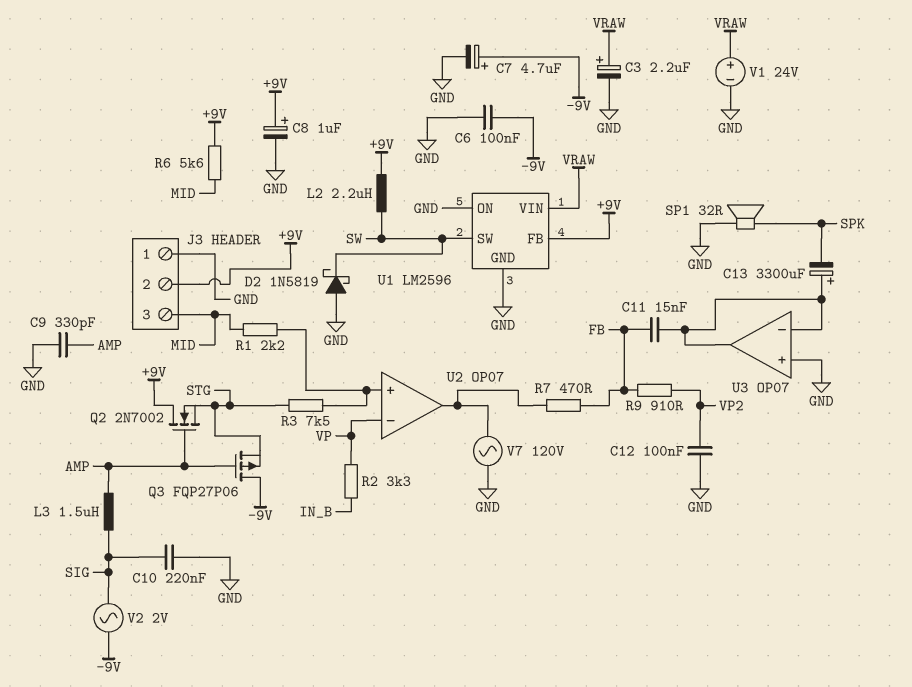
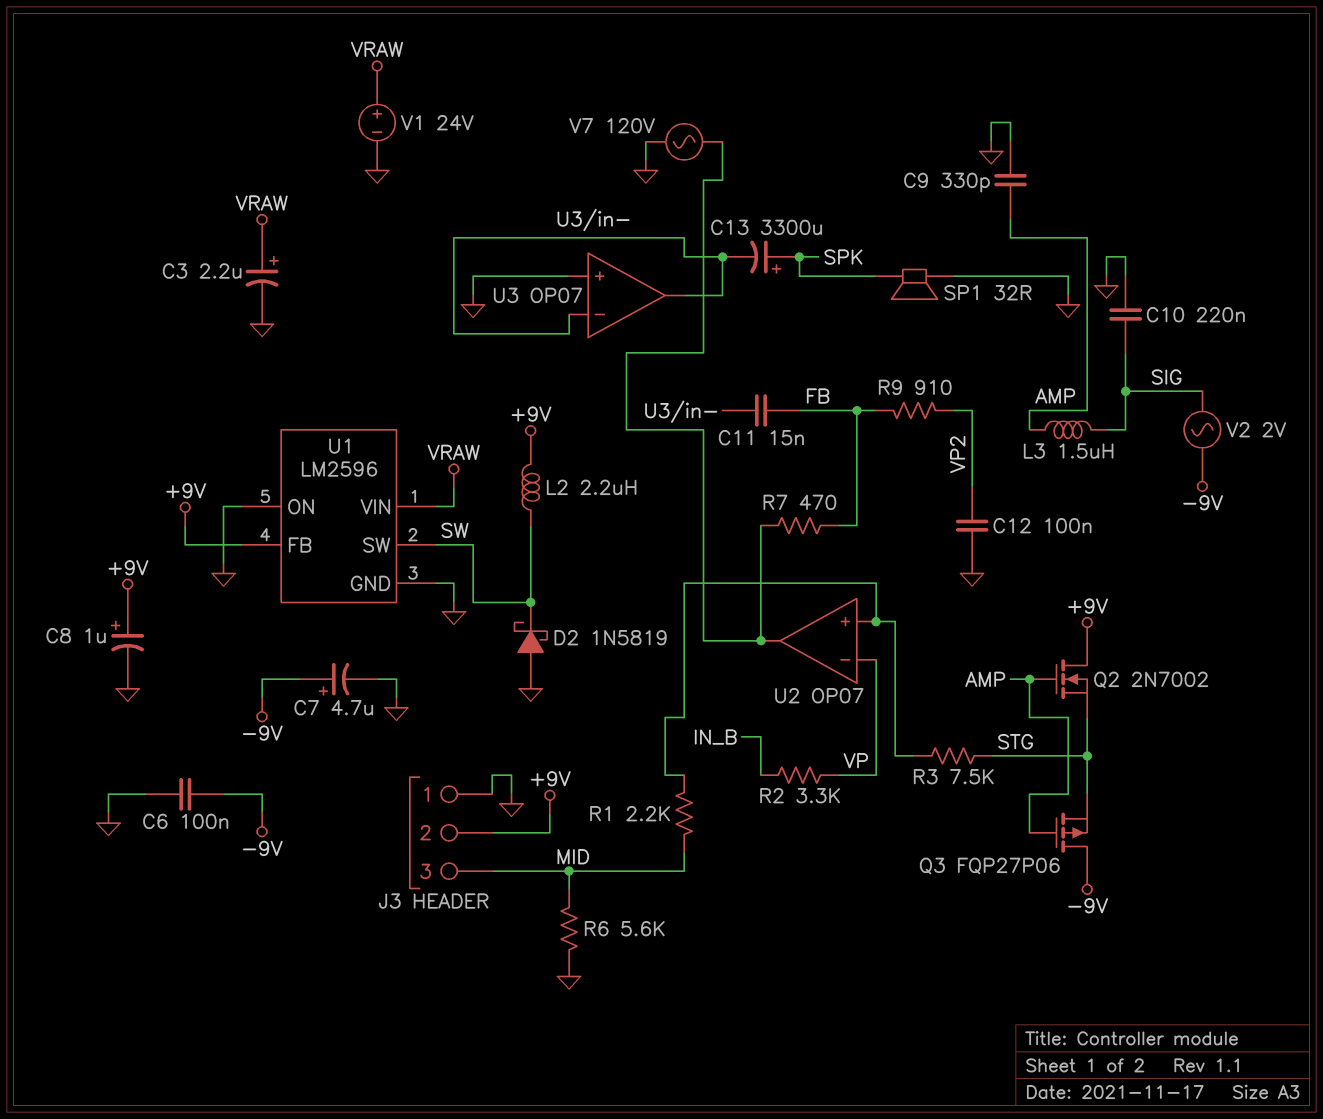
C13: 3300uF (plus U3/in-, minus SPK) -> 3300uF (plus SPK, minus U3/in-)
R6: 5.6k (+9V, MID) -> 5.6k (GND, MID)

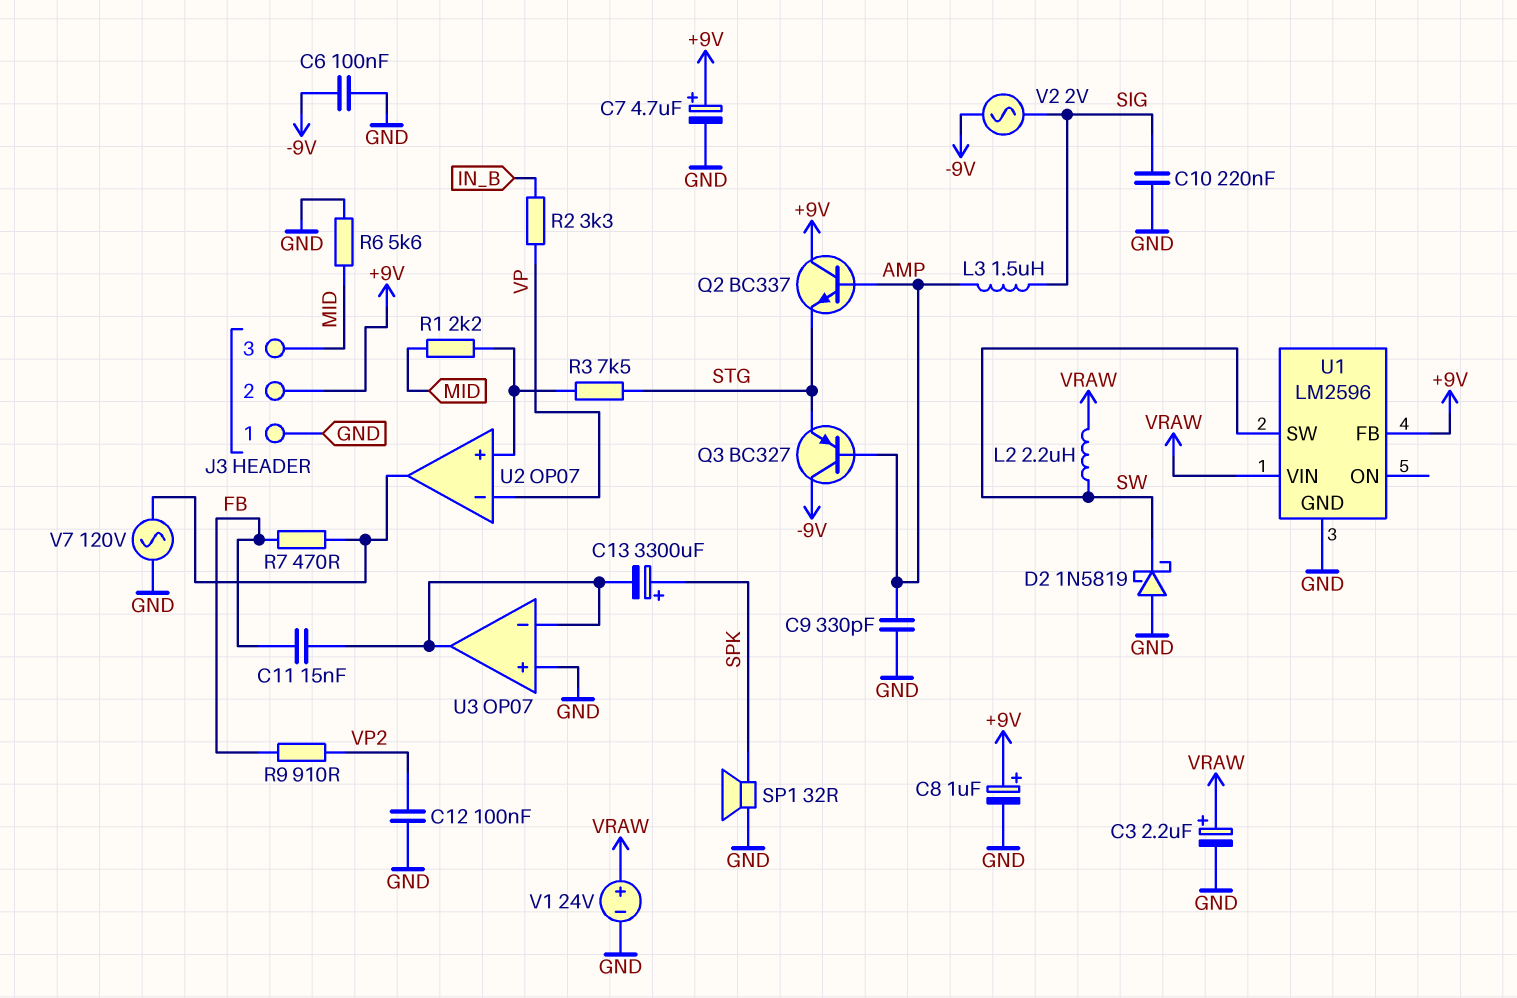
C7: 4.7uF (plus -9V, minus GND) -> 4.7uF (plus +9V, minus GND)
L2: 2.2uH (+9V, SW) -> 2.2uH (SW, VRAW)
Q2: NMOS 2N7002 (G AMP, D +9V, S STG) -> NPN BC337 (B AMP, C +9V, E STG)
Q3: PMOS FQP27P06 (G AMP, D -9V, S STG) -> PNP BC327 (B AMP, C -9V, E STG)
U1 pin ON: GND -> none

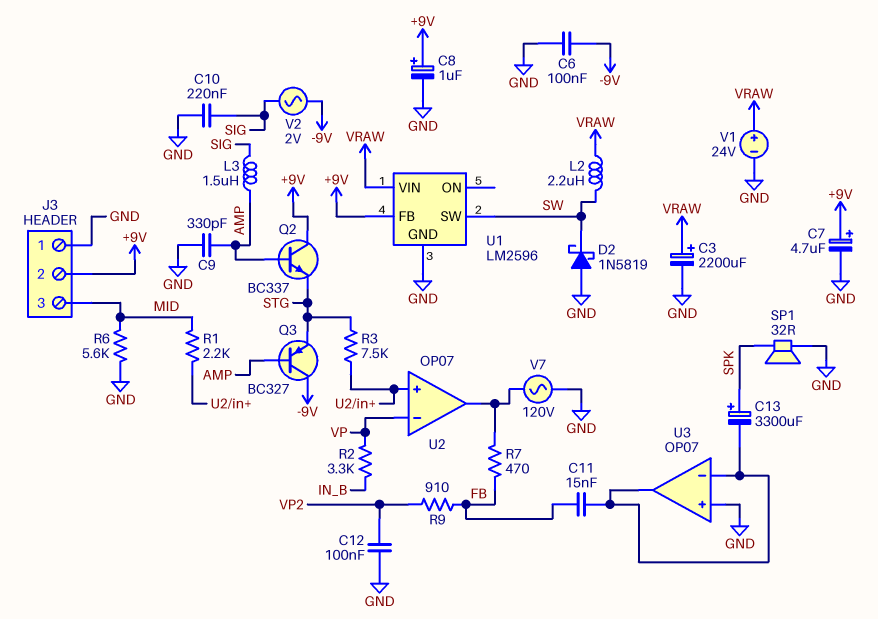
C3: 2.2uF (plus VRAW, minus GND) -> 2200uF (plus VRAW, minus GND)

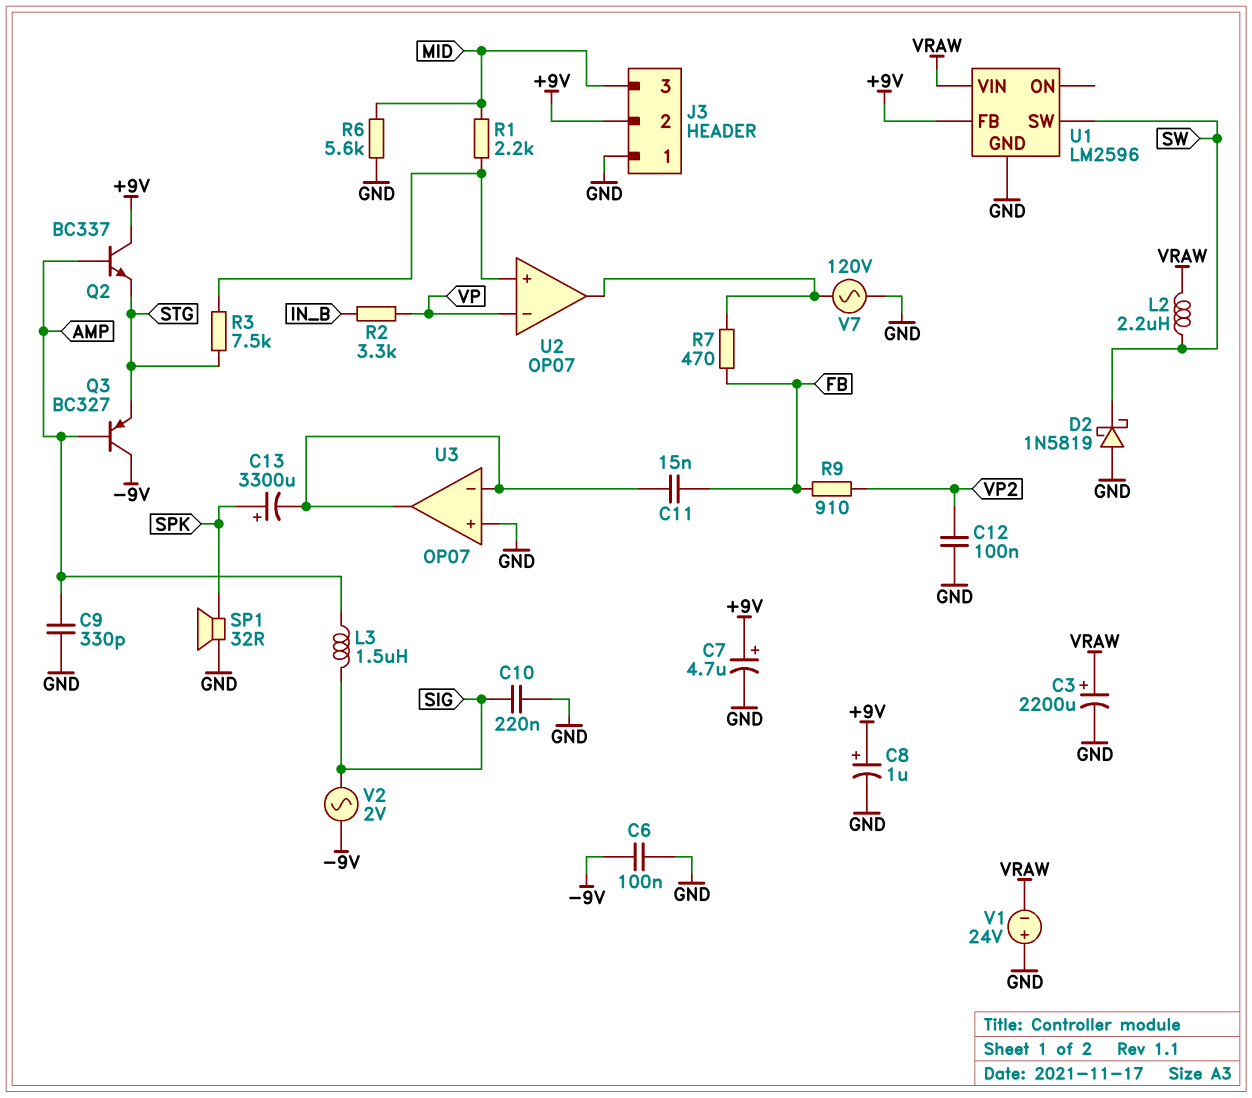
V1: 24V (plus VRAW, minus GND) -> 24V (plus GND, minus VRAW)

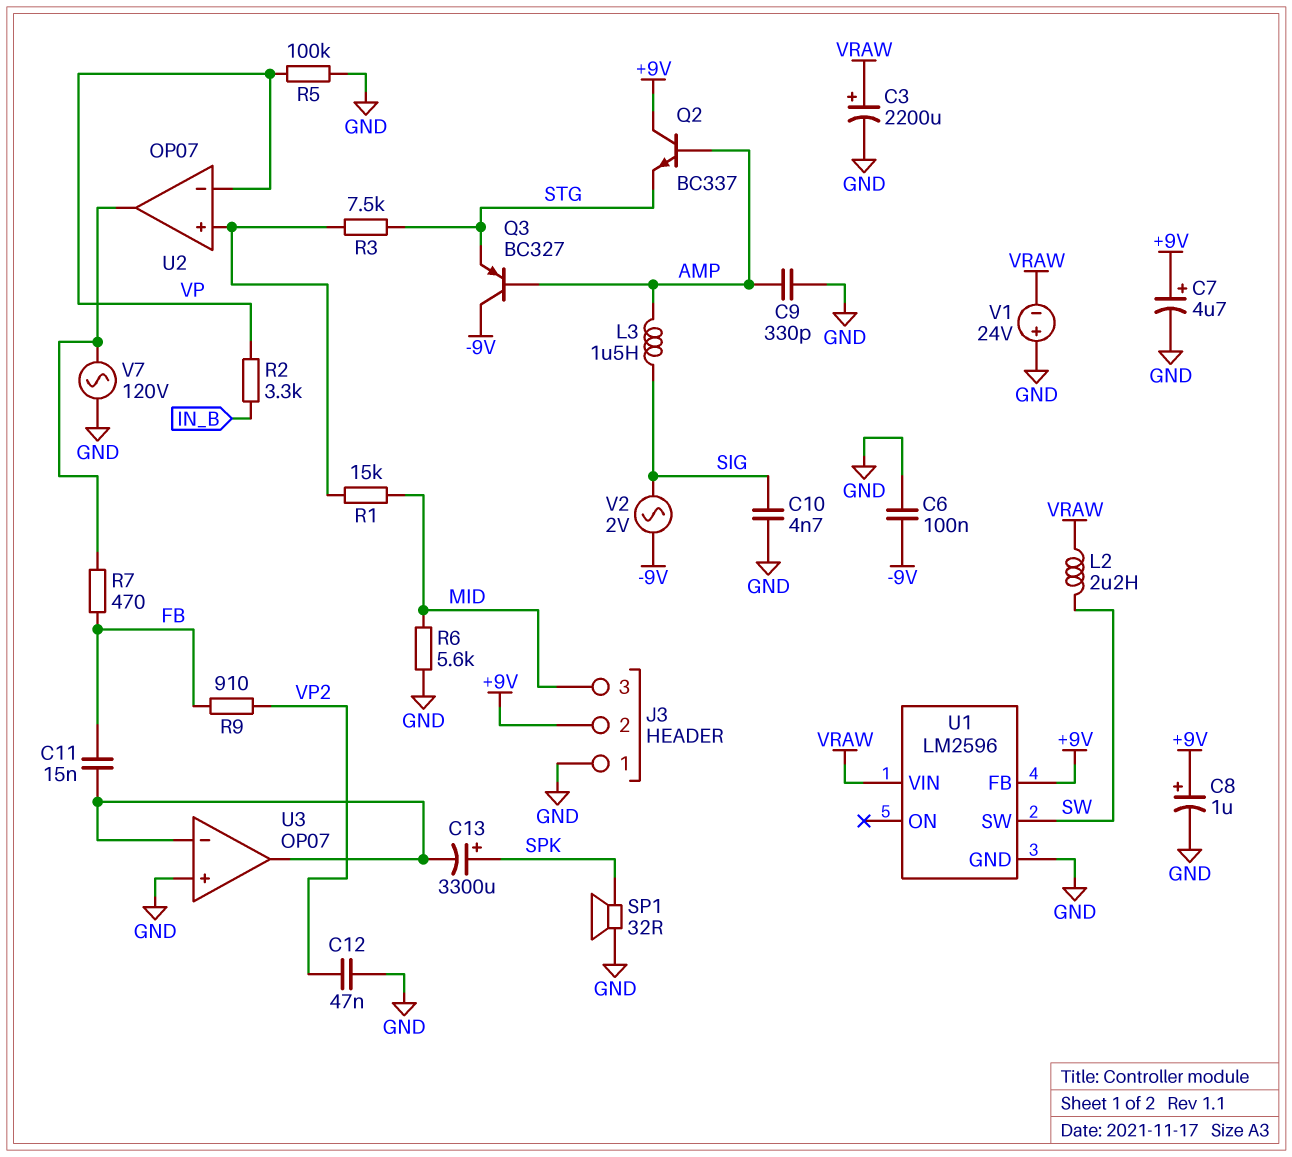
C10: 220nF (GND, SIG) -> 4.7nF (GND, SIG)
C12: 100nF (GND, VP2) -> 47nF (GND, VP2)
D2: schottky 1N5819 (A GND, K SW) -> none
R1: 2.2k (MID, U2/in+) -> 15k (MID, U2/in+)
R5: none -> 100k (GND, VP)

